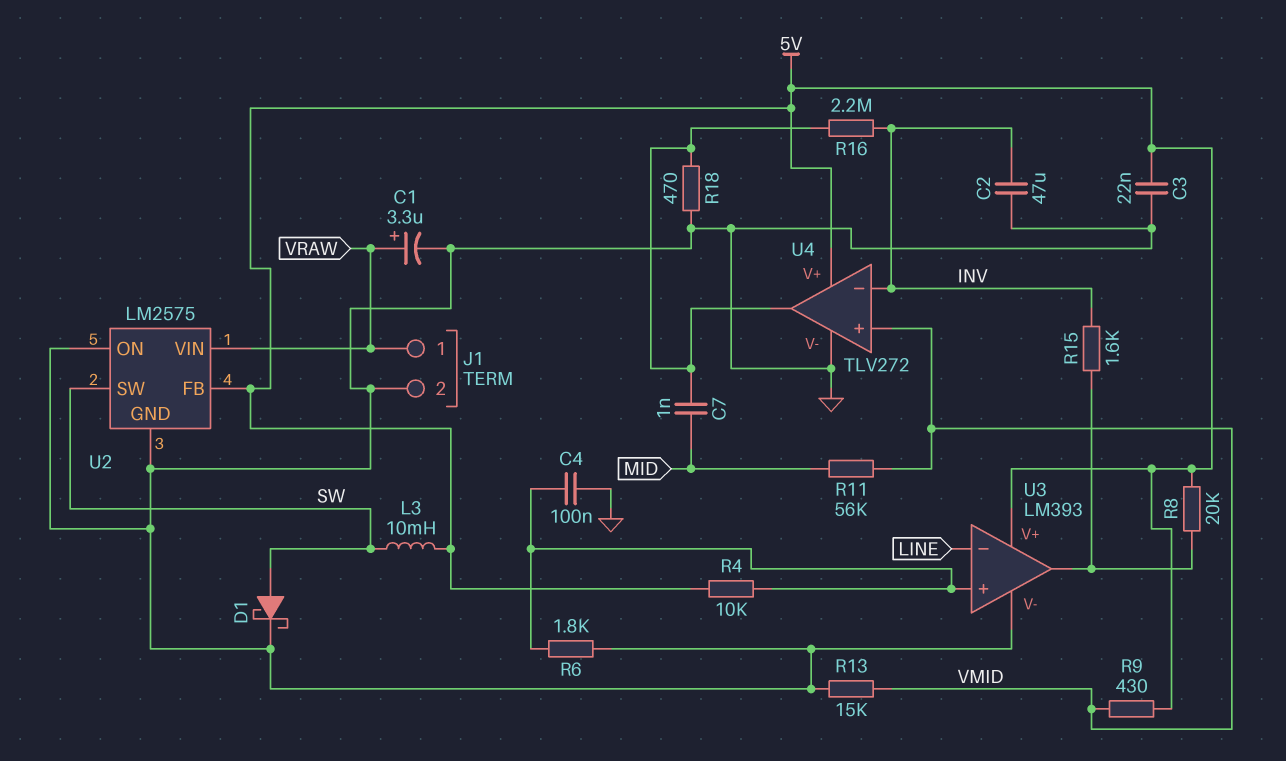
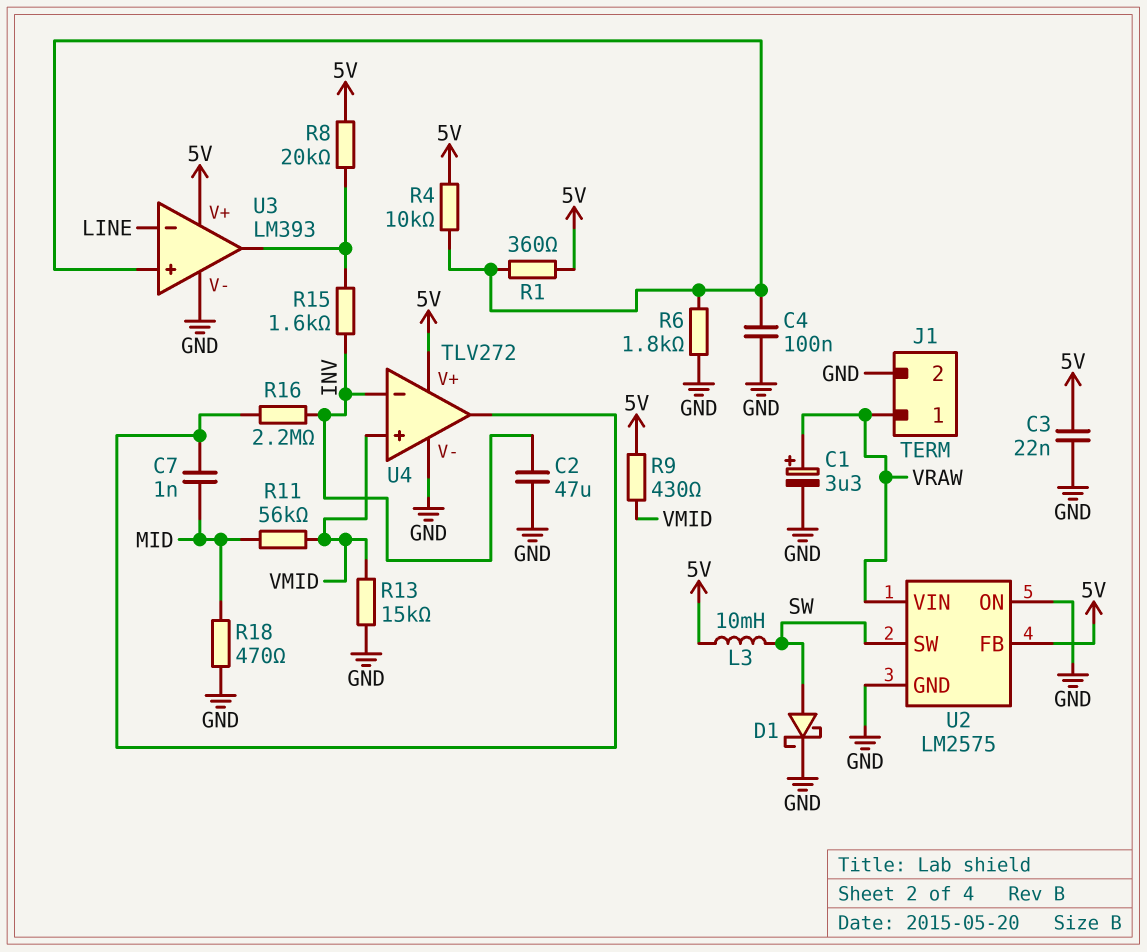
R1: none -> 360 (5V, U3/in+)
R18: 470 (GND, U4/out) -> 470 (GND, MID)

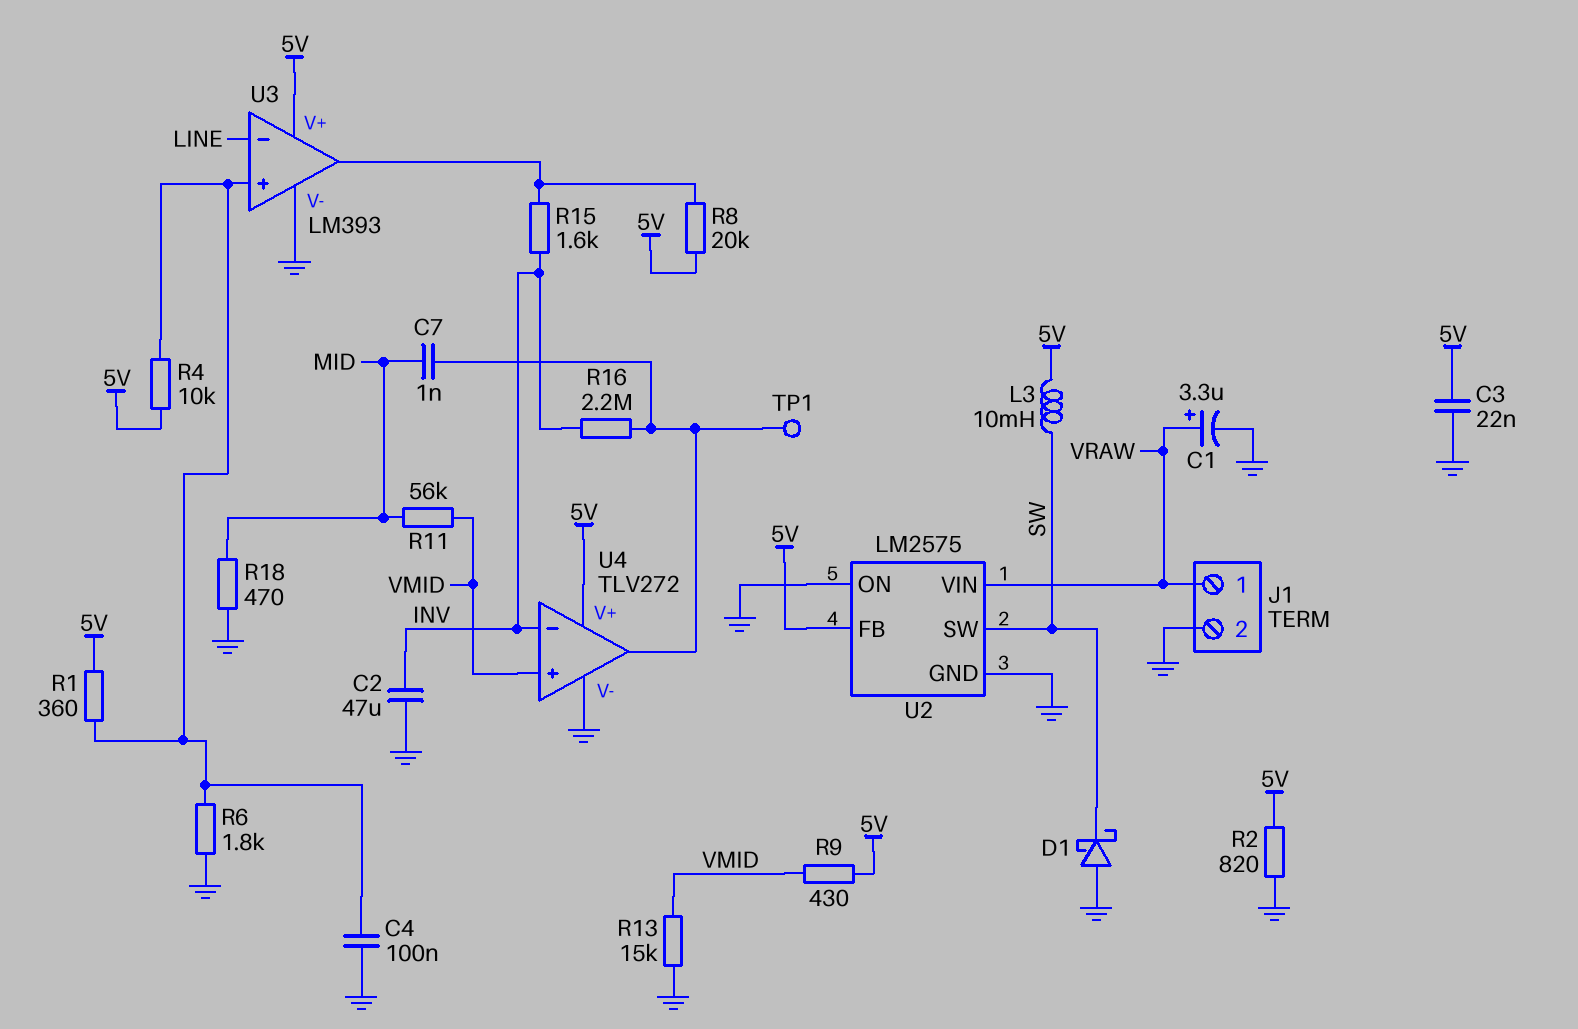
D1: schottky (A SW, K GND) -> schottky (A GND, K SW)
R2: none -> 820 (5V, GND)
TP1: none -> test point (U4/out)

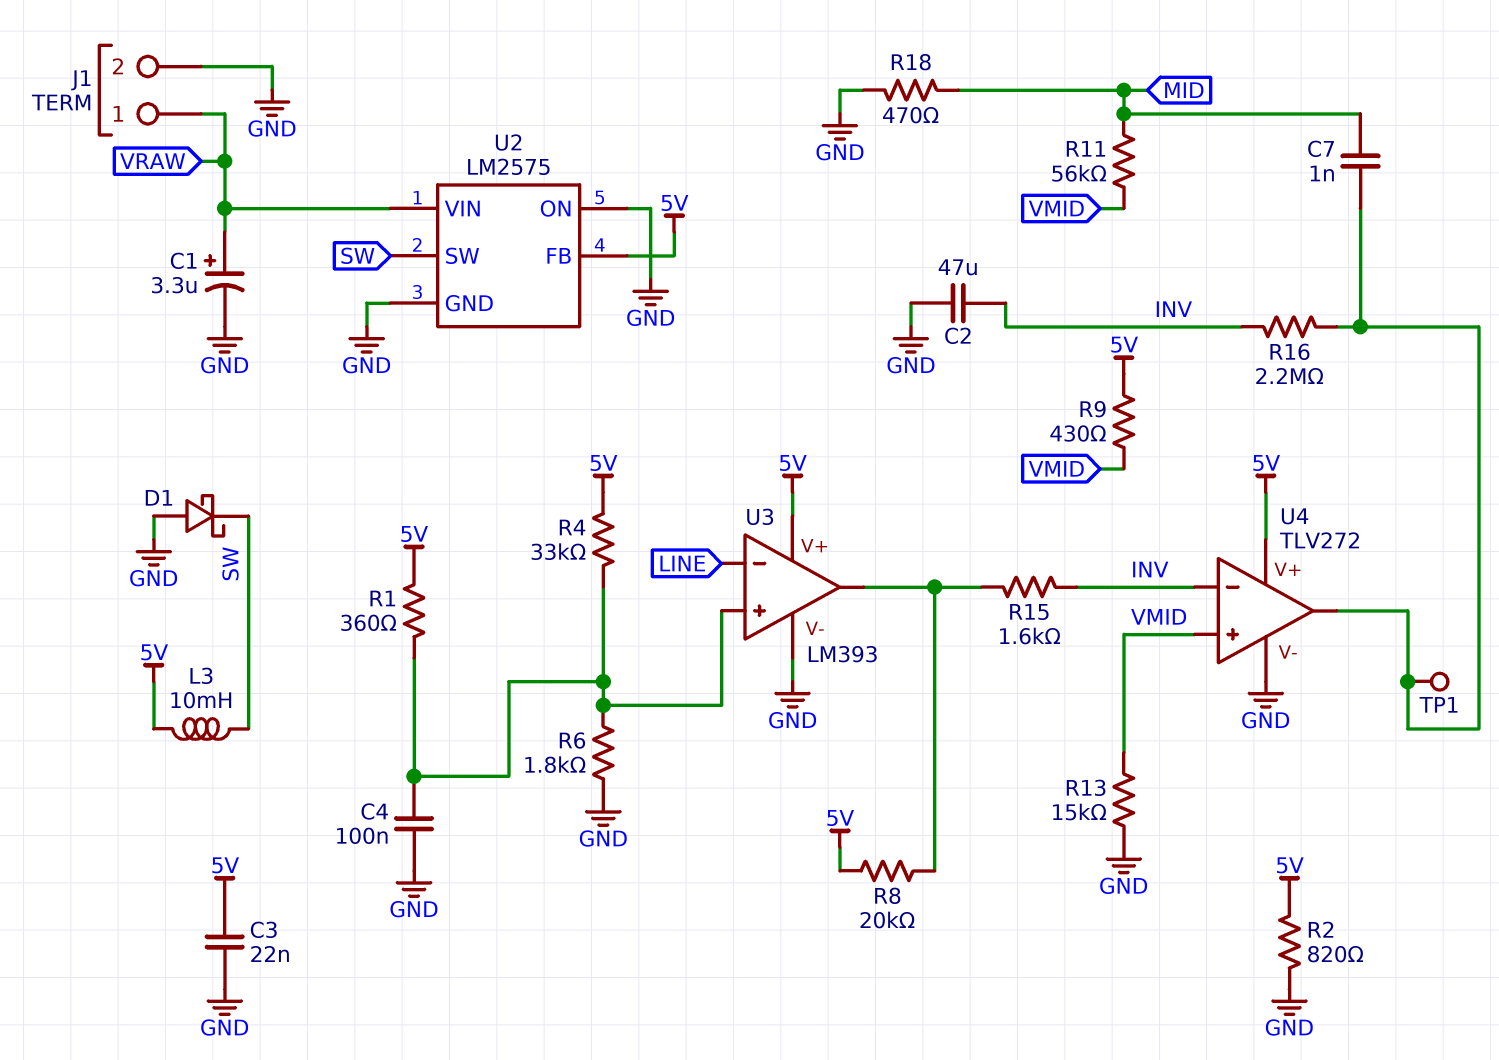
R4: 10k (5V, U3/in+) -> 33k (5V, U3/in+)

